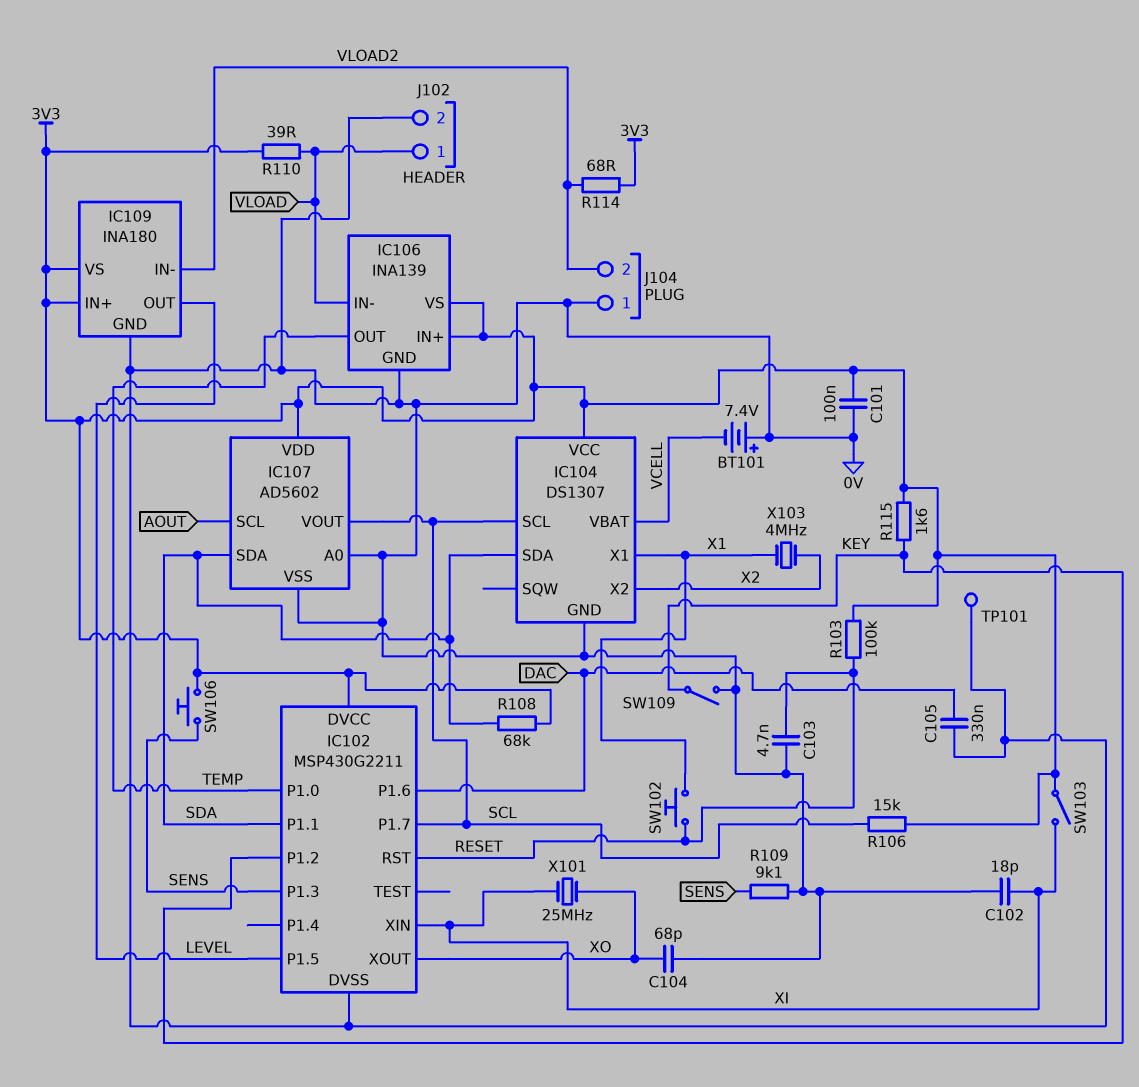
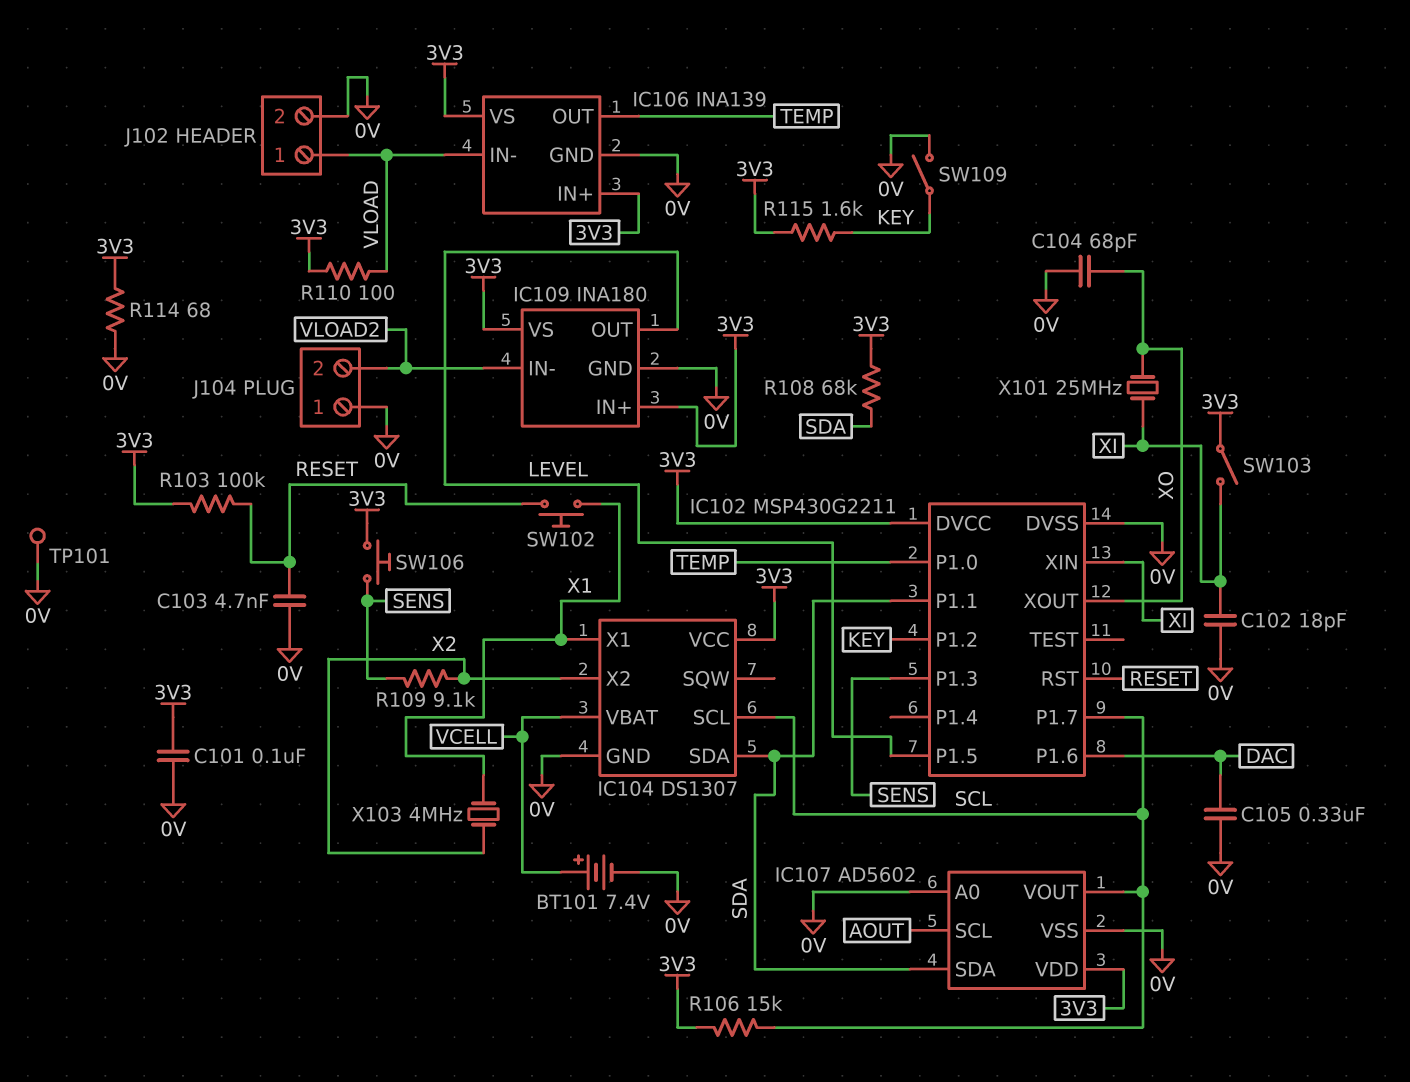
BT101: 7.4V (plus 0V, minus VCELL) -> 7.4V (plus VCELL, minus 0V)
R109: 9.1k (0V, SENS) -> 9.1k (SENS, X2)
R110: 39 (3V3, VLOAD) -> 100 (3V3, VLOAD)
R114: 68 (3V3, VLOAD2) -> 68 (0V, 3V3)

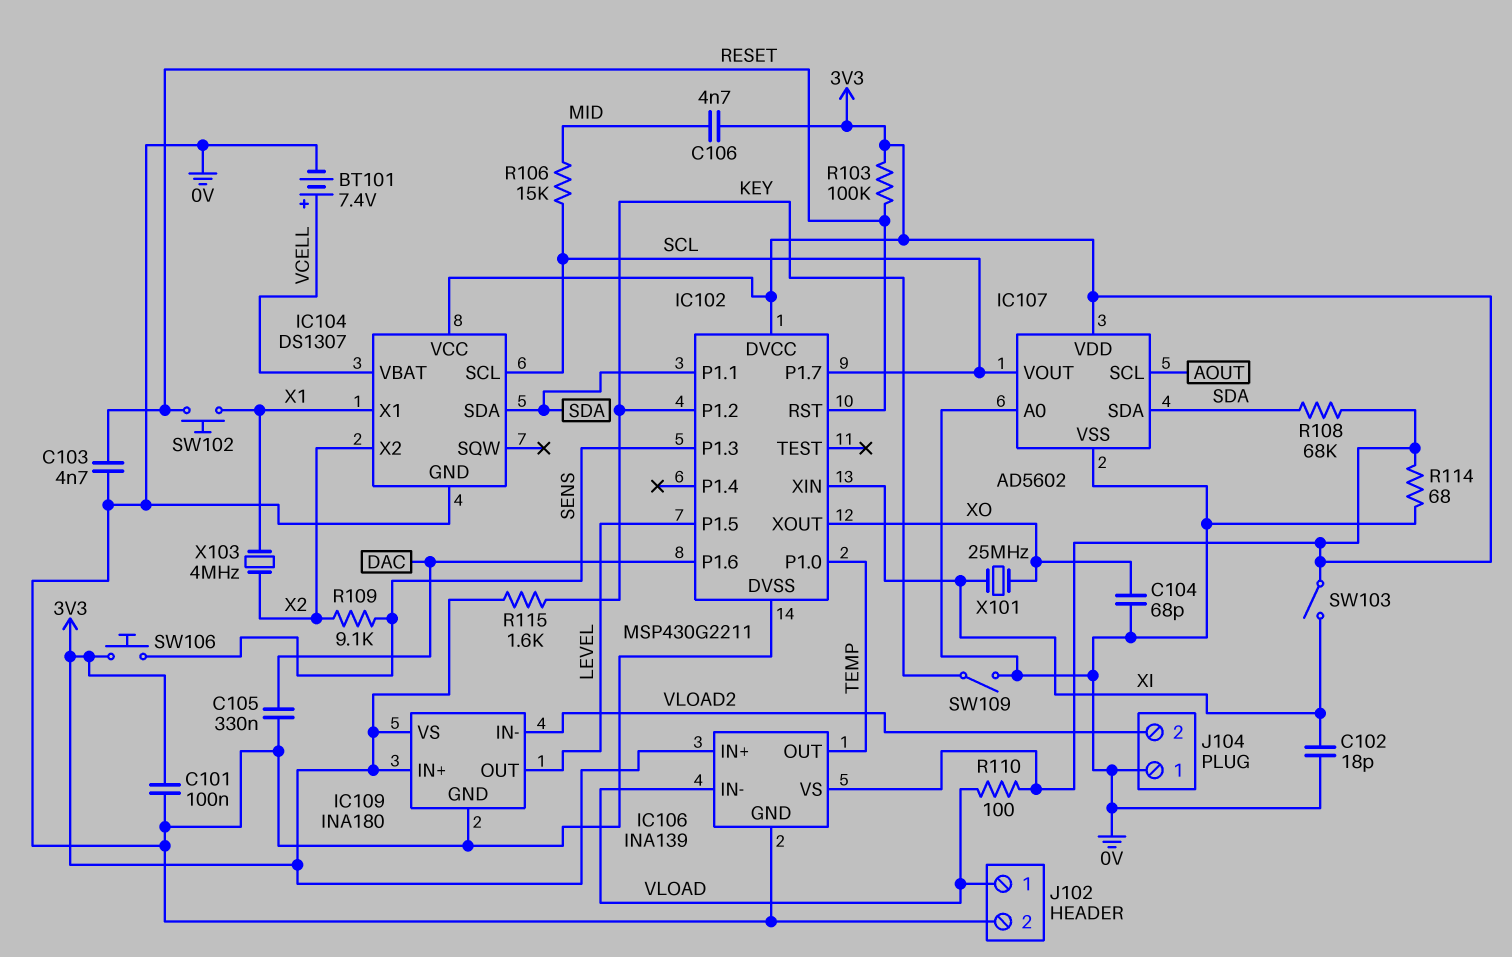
C106: none -> 4.7nF (3V3, MID)
R106: 15k (3V3, SCL) -> 15k (MID, SCL)
TP101: test point (0V) -> none

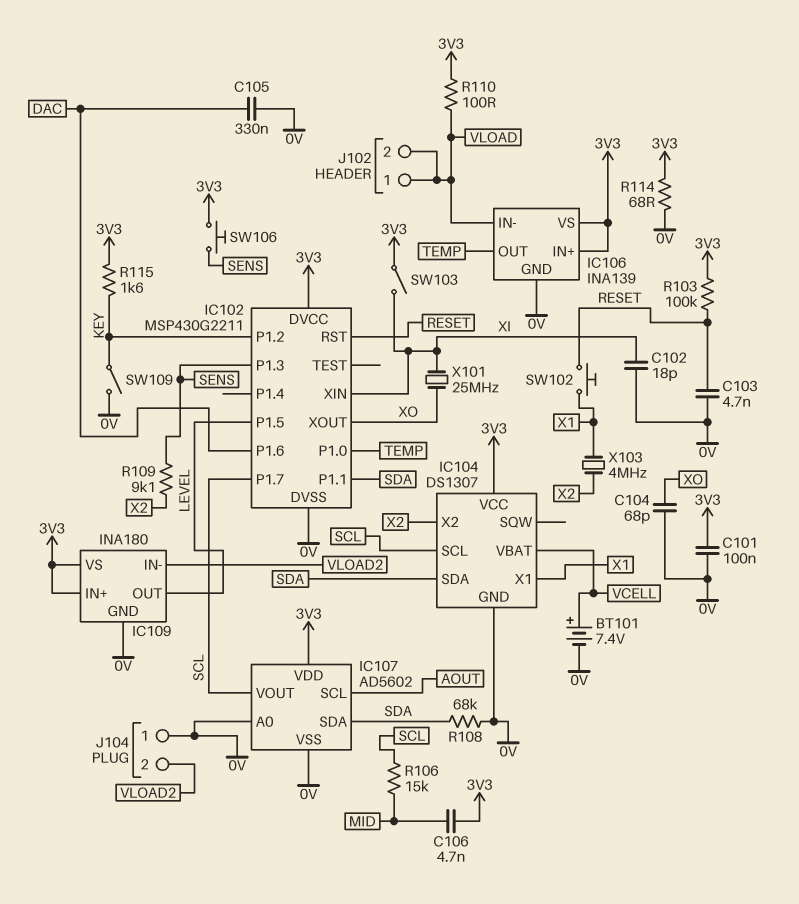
J102 pin 2: 0V -> VLOAD
R108: 68k (3V3, SDA) -> 68k (0V, SDA)

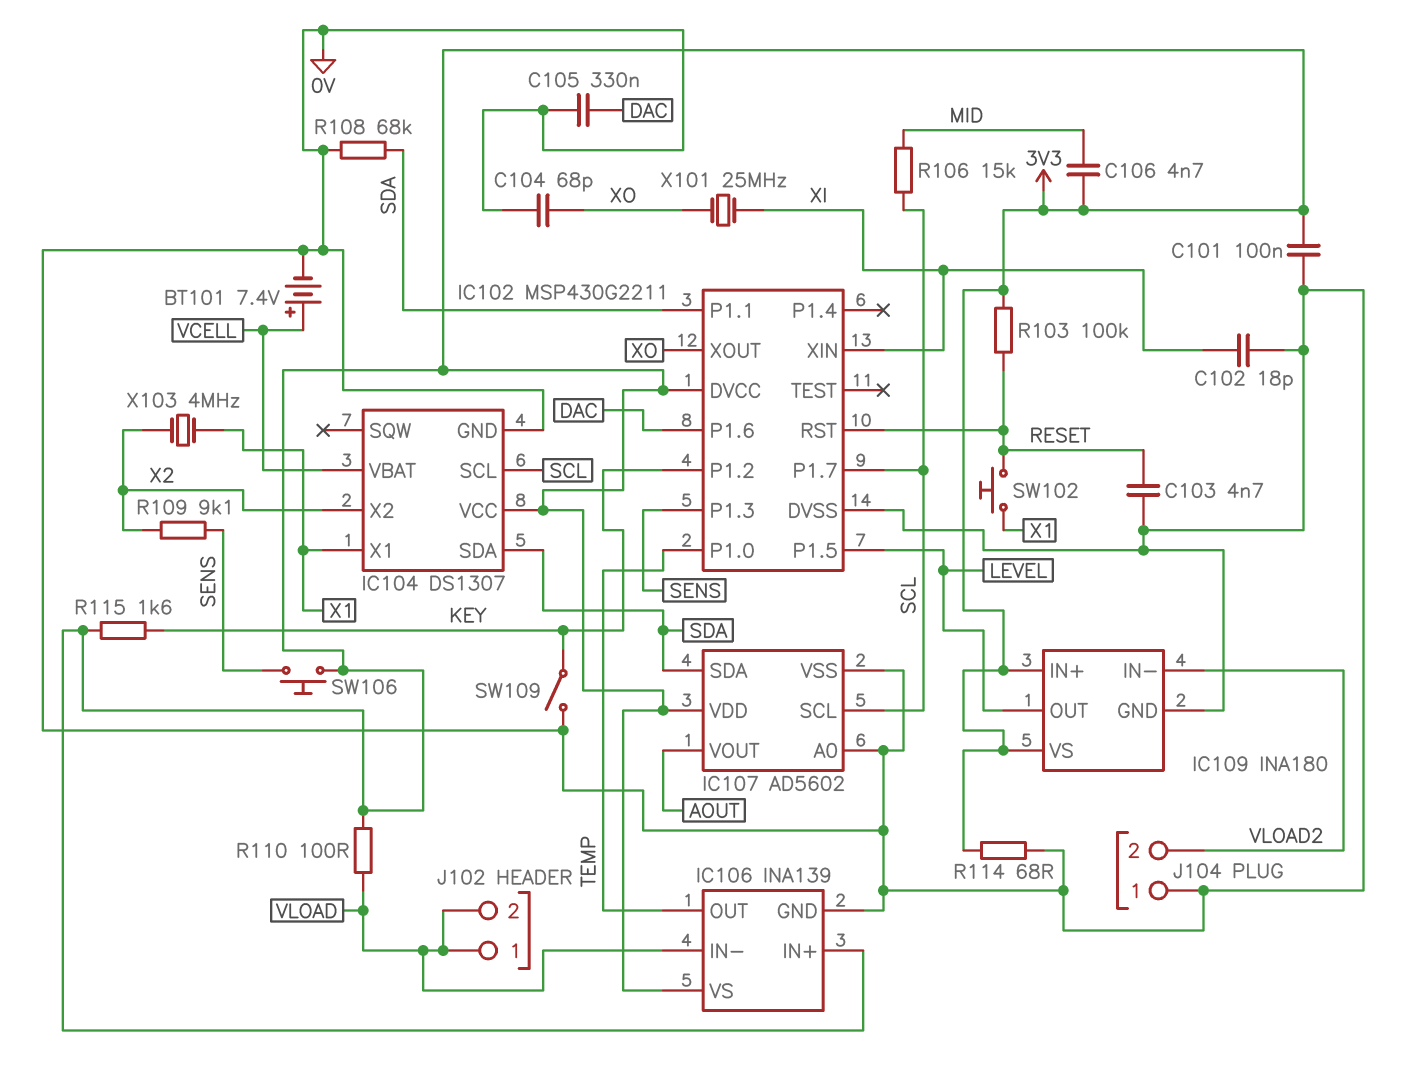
IC107 pin SCL: AOUT -> SCL
IC107 pin VOUT: SCL -> AOUT
SW103: switch (3V3, XI) -> none

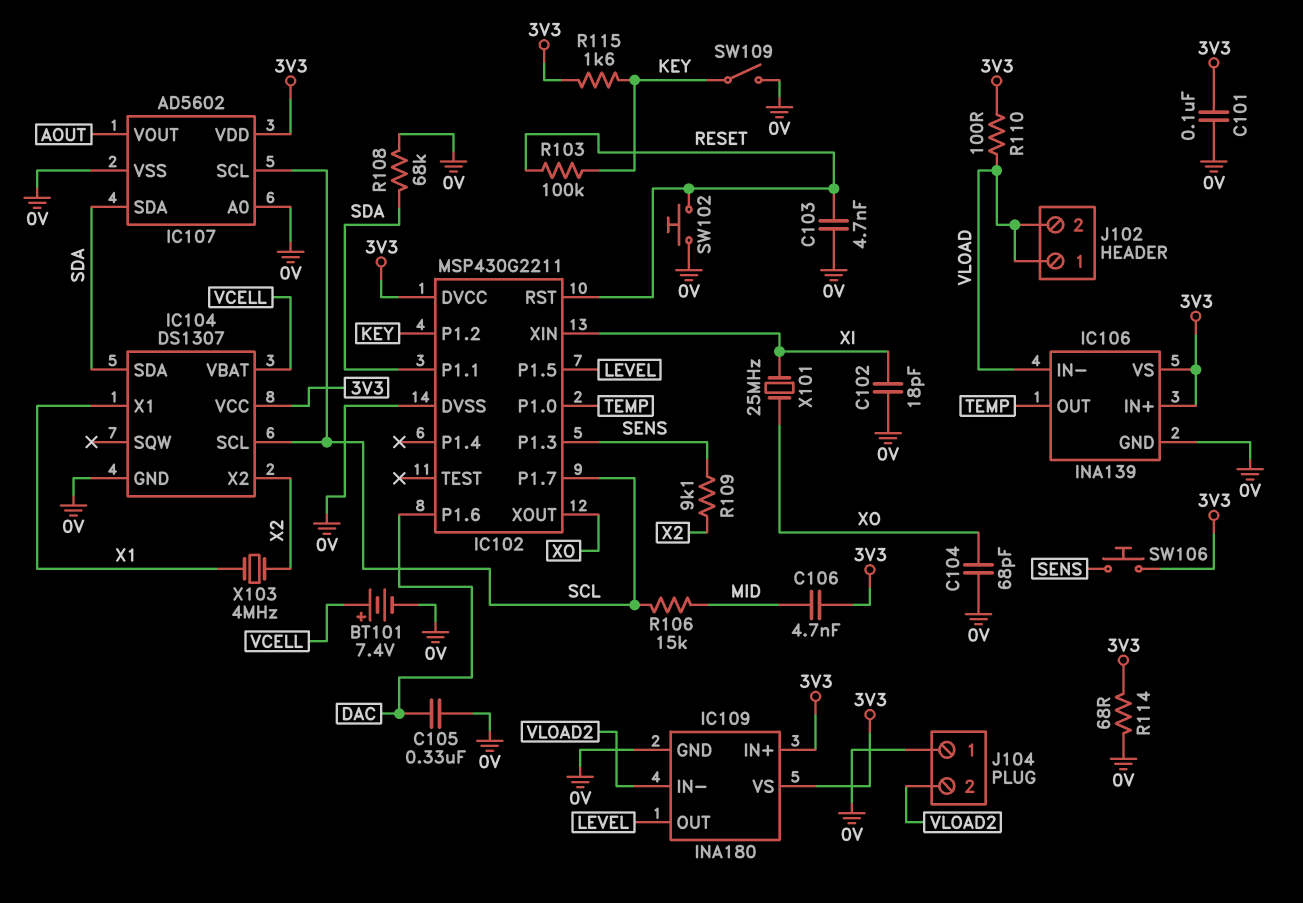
R103: 100k (3V3, RESET) -> 100k (KEY, RESET)
SW102: button (RESET, X1) -> button (0V, RESET)

